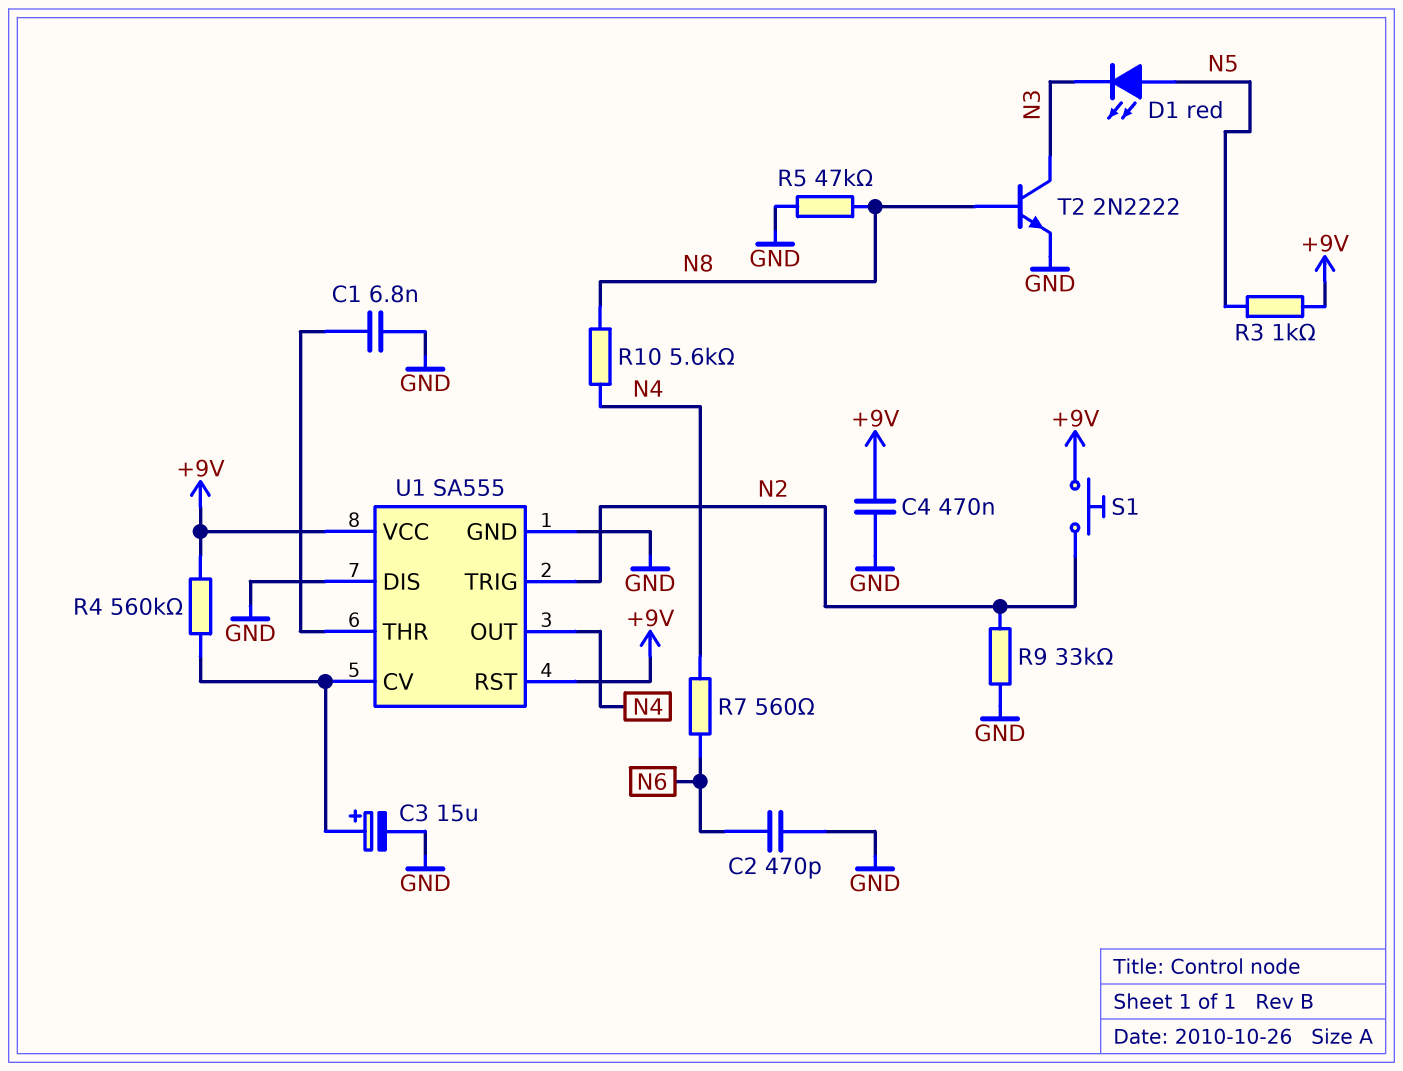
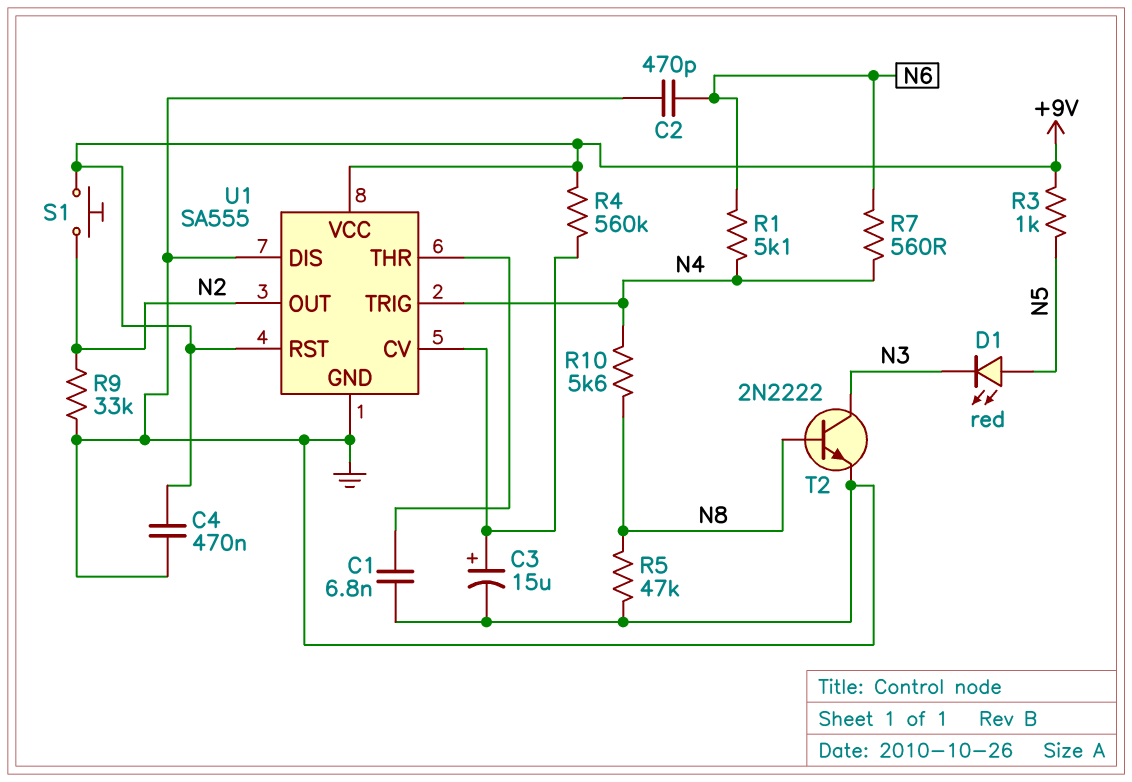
R1: none -> 5.1k (N4, N6)
U1 pin OUT: N4 -> N2
U1 pin TRIG: N2 -> N4

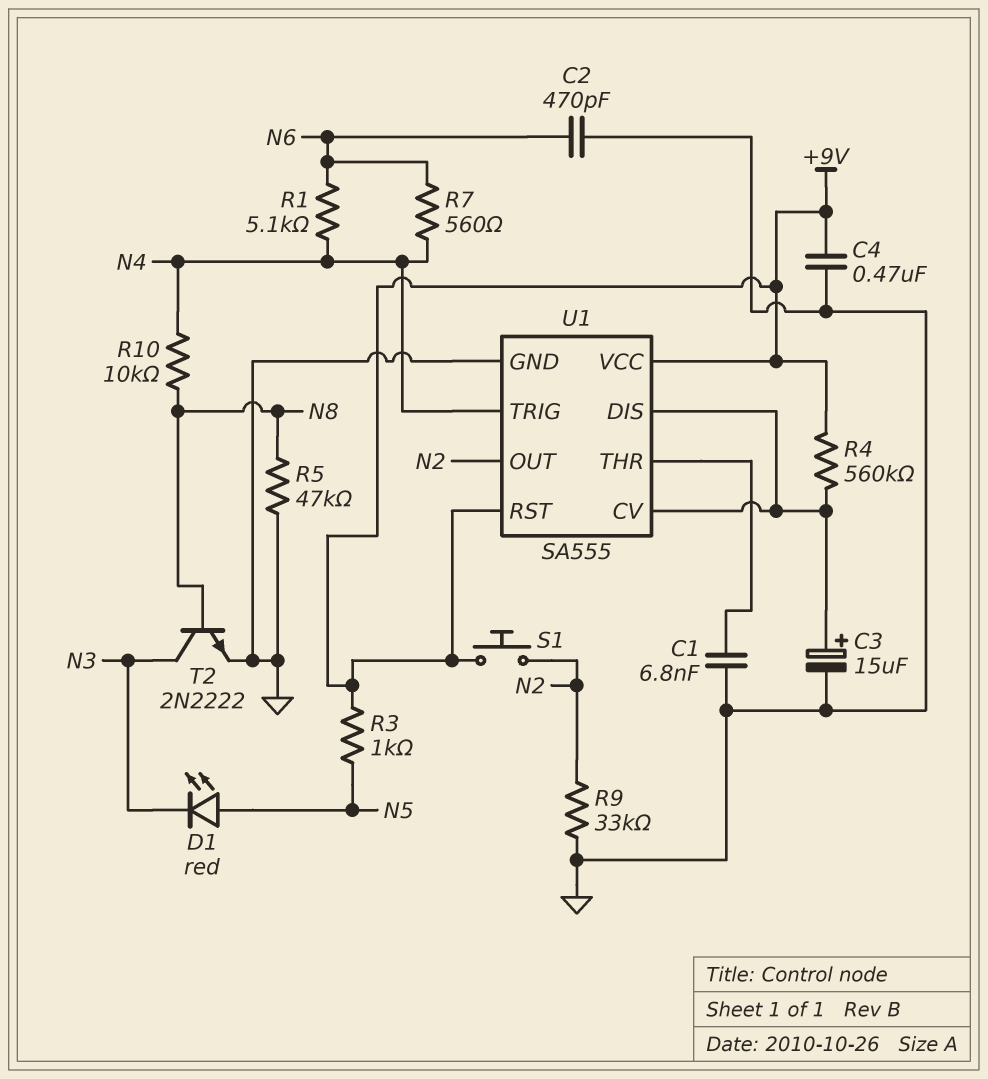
R10: 5.6k (N4, N8) -> 10k (N4, N8)
U1 pin DIS: GND -> U1/CV

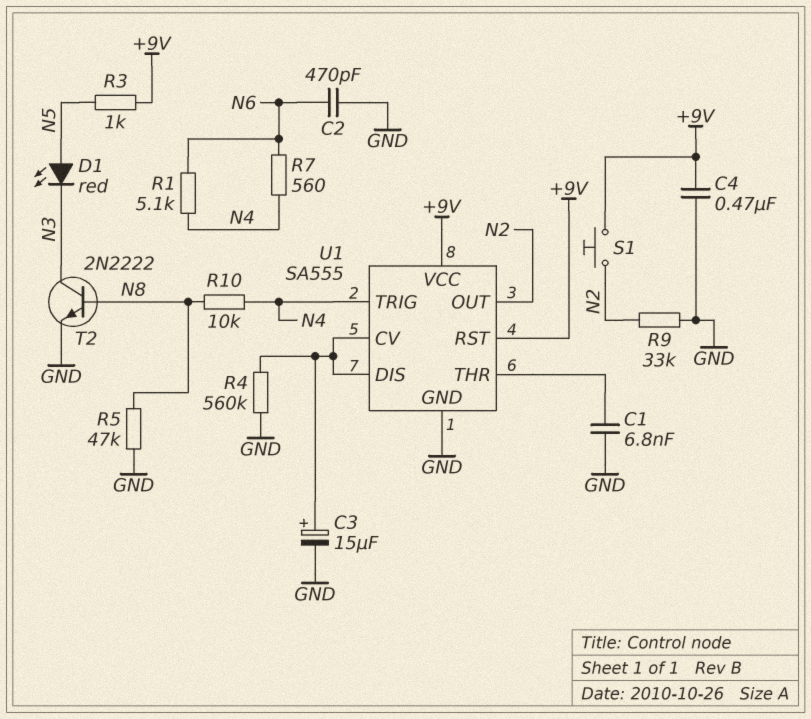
R4: 560k (+9V, U1/CV) -> 560k (GND, U1/CV)

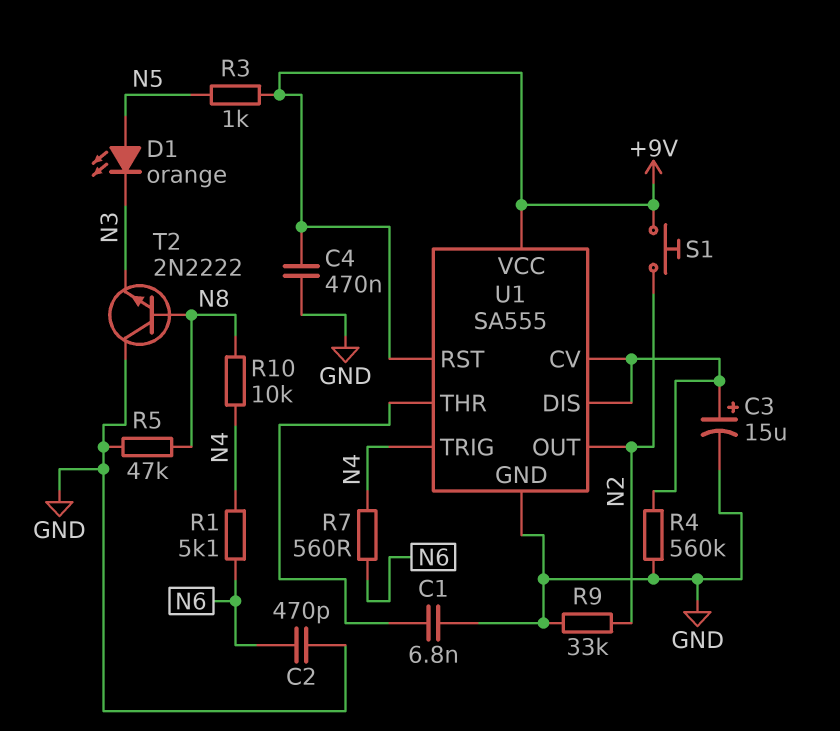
D1: LED red (A N5, K N3) -> LED orange (A N5, K N3)
T2: NPN 2N2222 (B N8, C N3, E GND) -> NPN 2N2222 (B N8, C GND, E N3)

